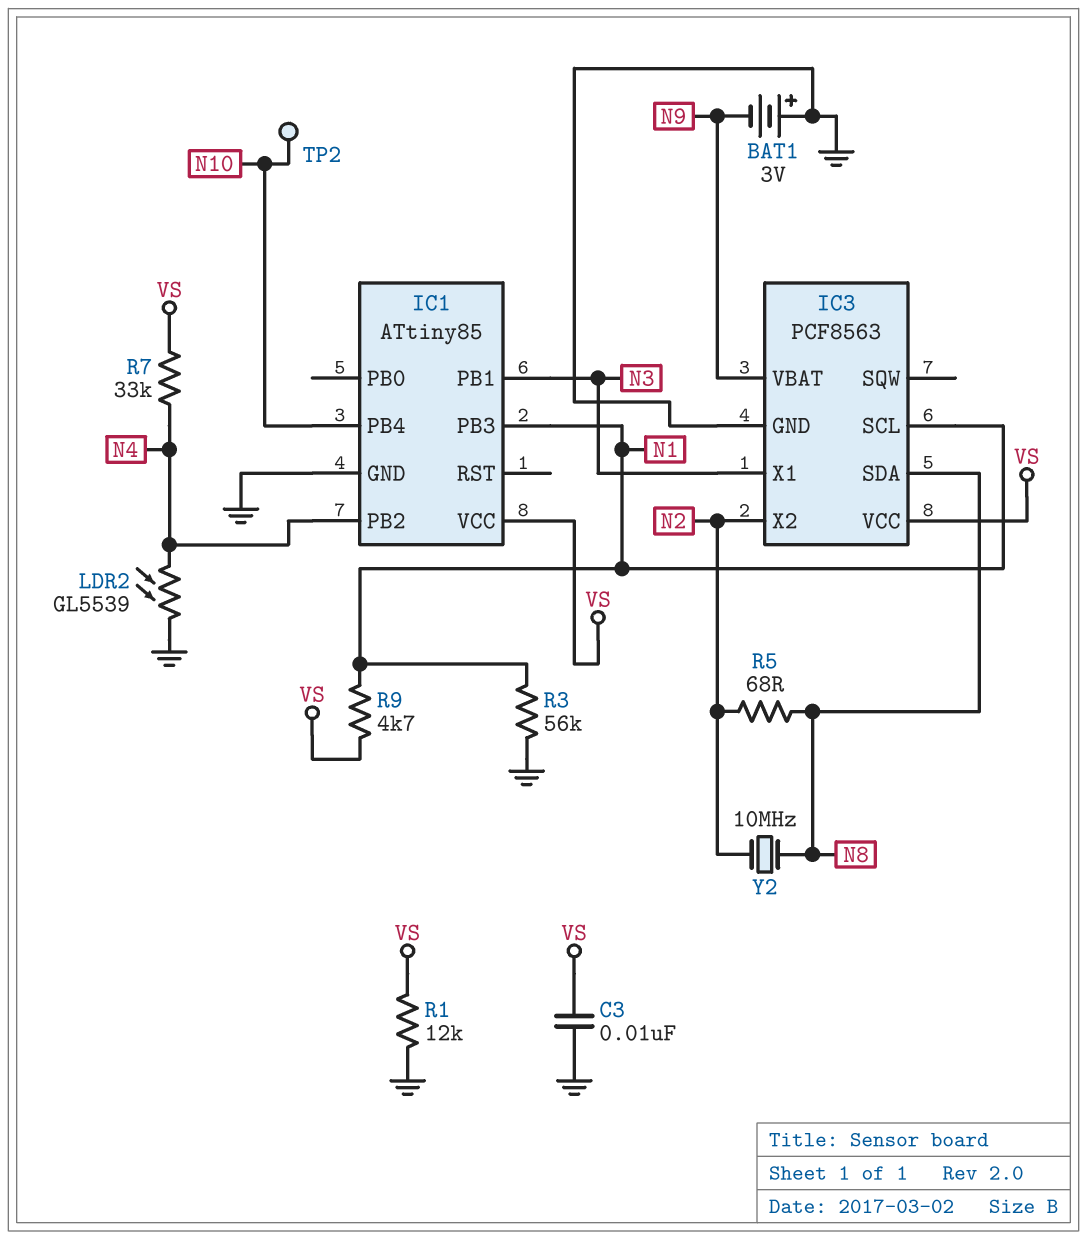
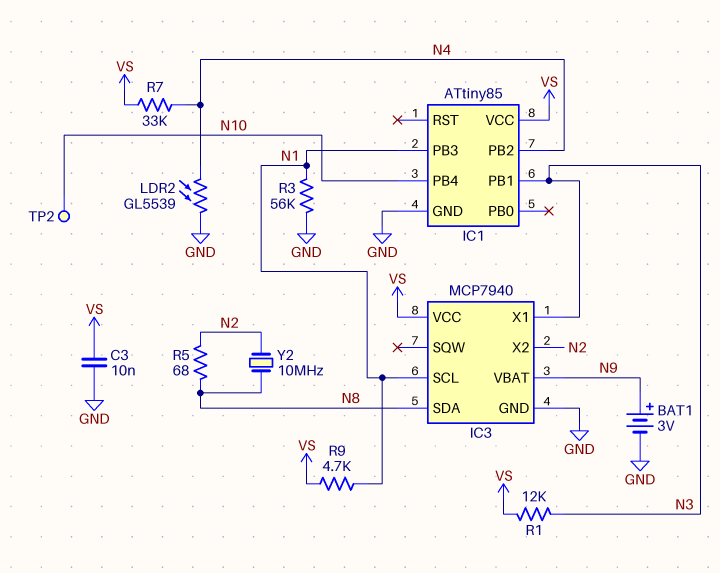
BAT1: 3V (plus GND, minus N9) -> 3V (plus N9, minus GND)
IC3: PCF8563 -> MCP7940
R1: 12k (GND, VS) -> 12k (N3, VS)

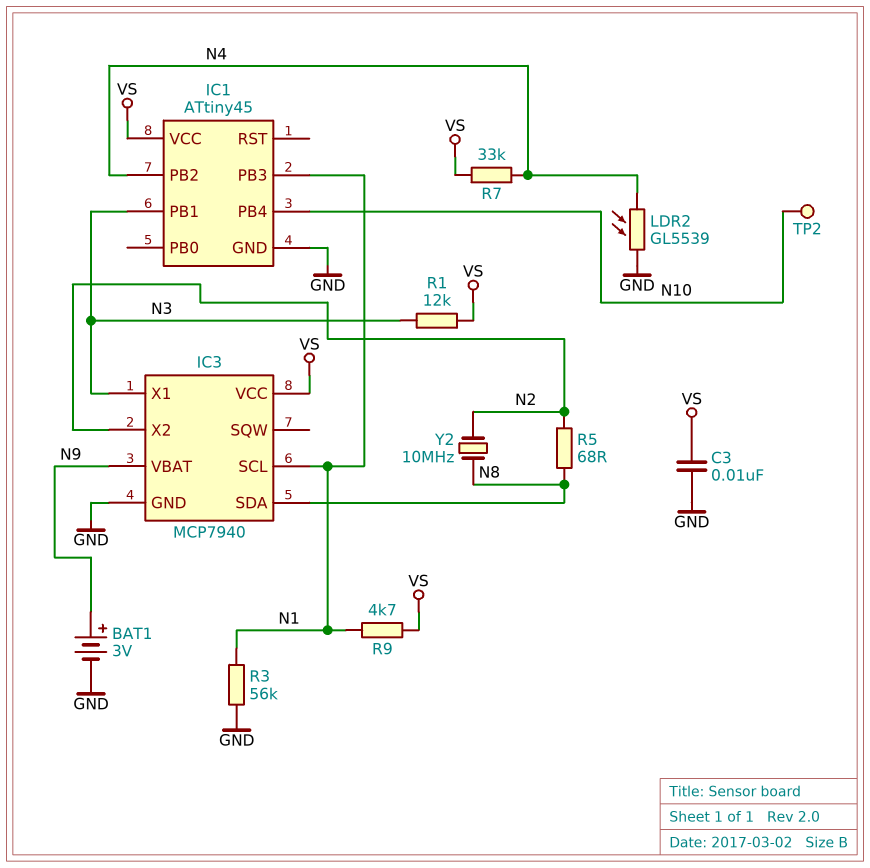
IC1: ATtiny85 -> ATtiny45

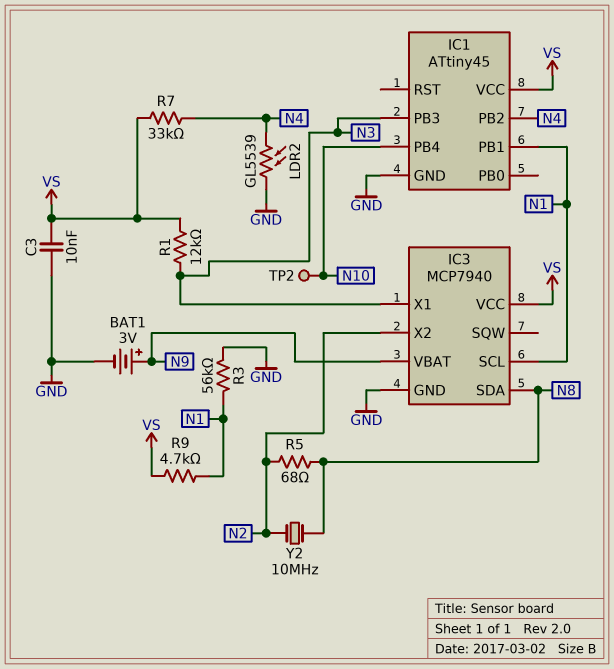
IC1 pin PB1: N3 -> N1
IC1 pin PB3: N1 -> N3

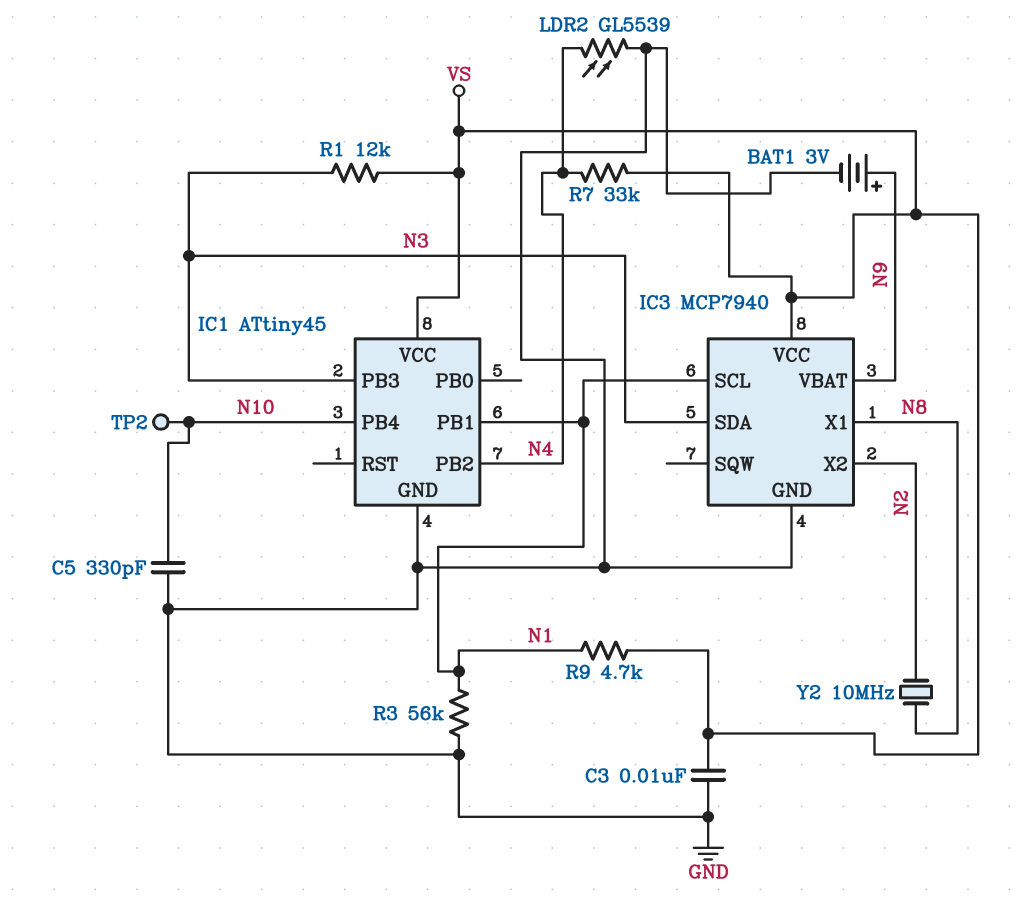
C5: none -> 330pF (GND, N10)
IC3 pin SDA: N8 -> N3
IC3 pin X1: N3 -> N8
R5: 68 (N2, N8) -> none

